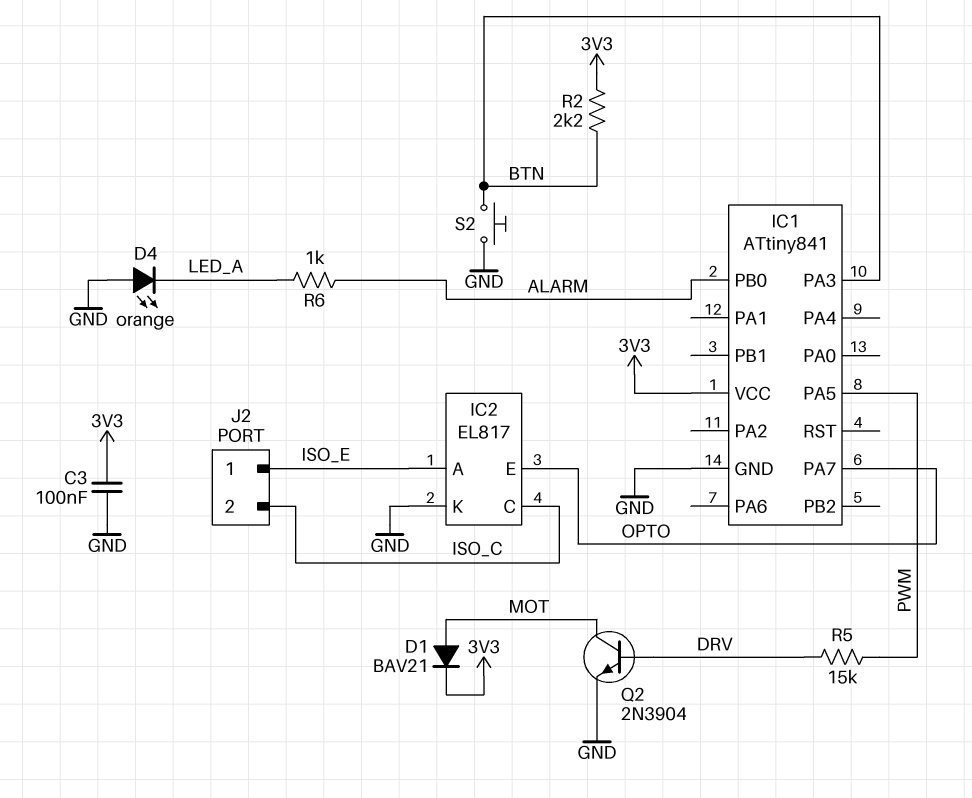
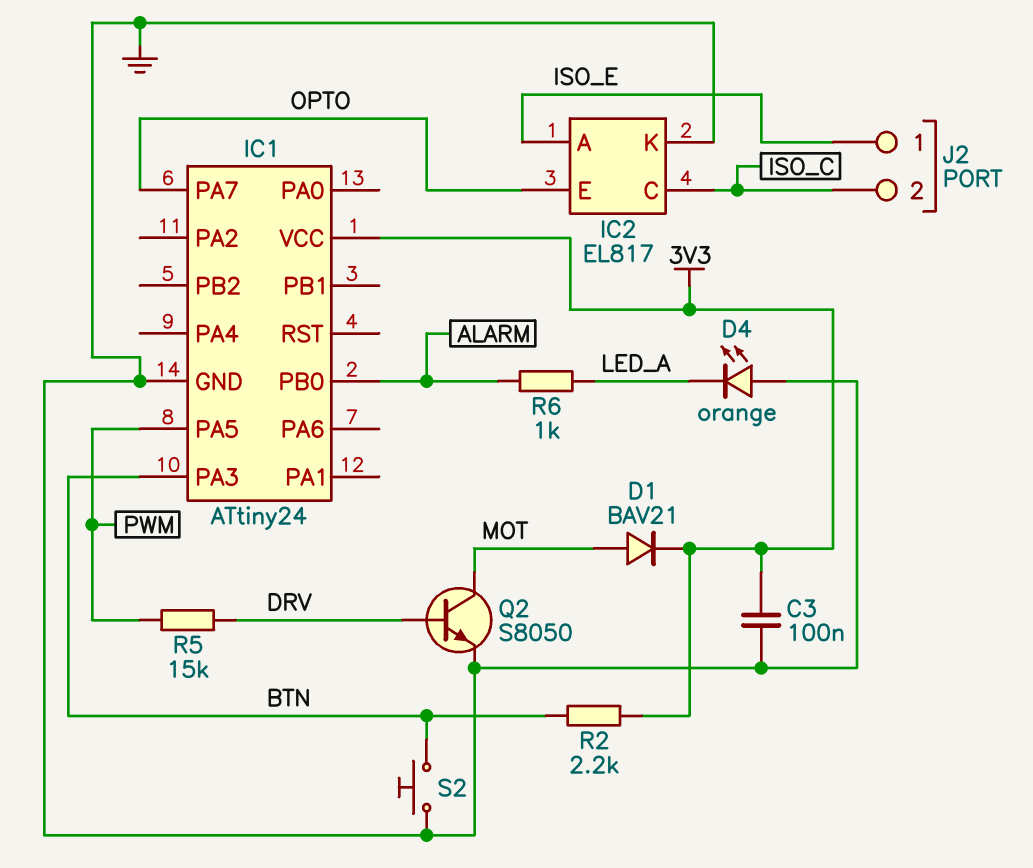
IC1: ATtiny841 -> ATtiny24
Q2: NPN 2N3904 (B DRV, C MOT, E GND) -> NPN S8050 (B DRV, C MOT, E GND)

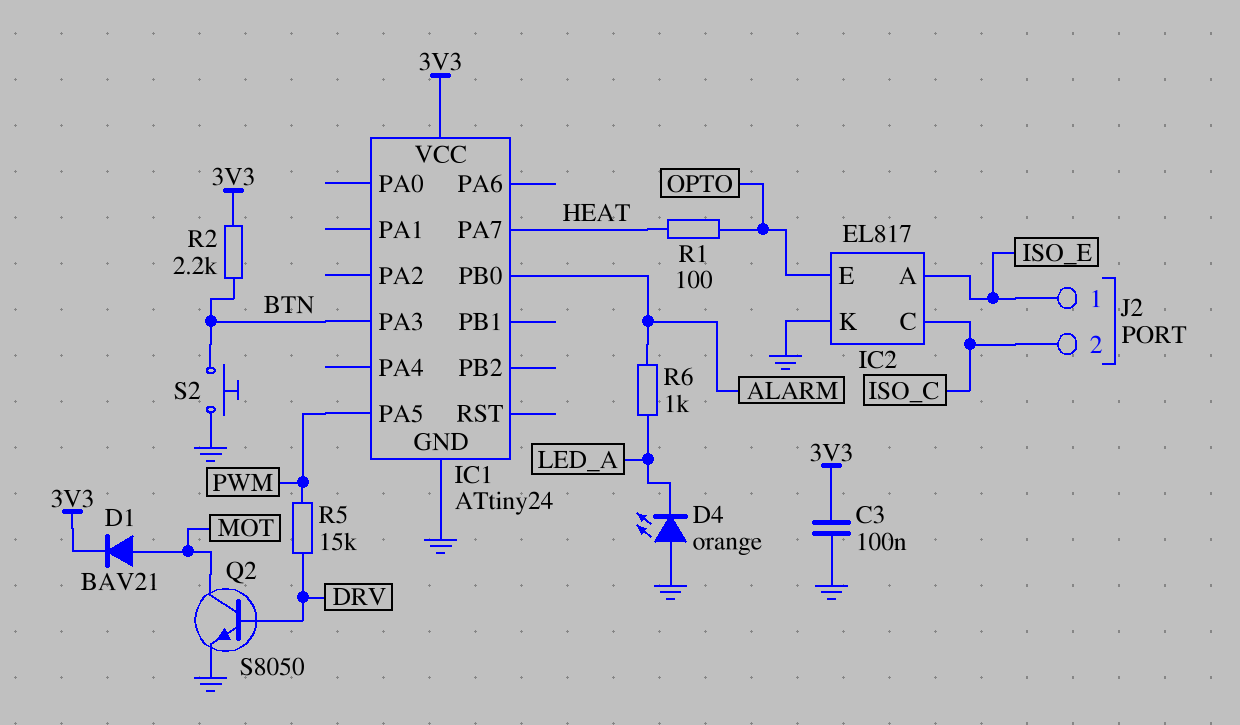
IC1 pin PA7: OPTO -> HEAT
R1: none -> 100 (HEAT, OPTO)

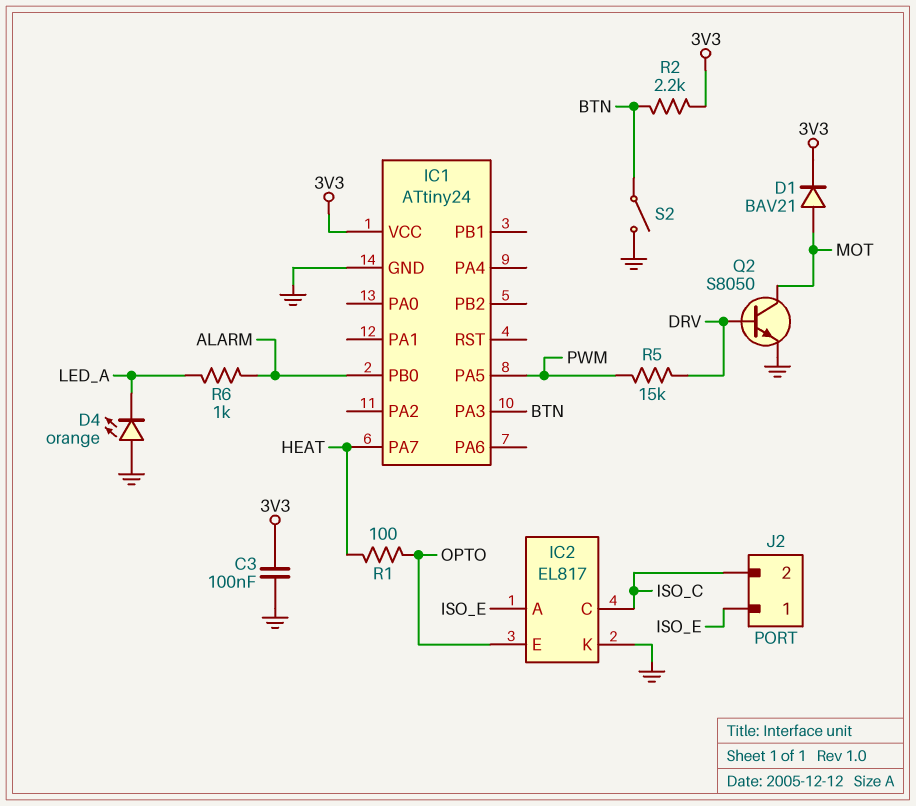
S2: button (BTN, GND) -> switch (BTN, GND)

